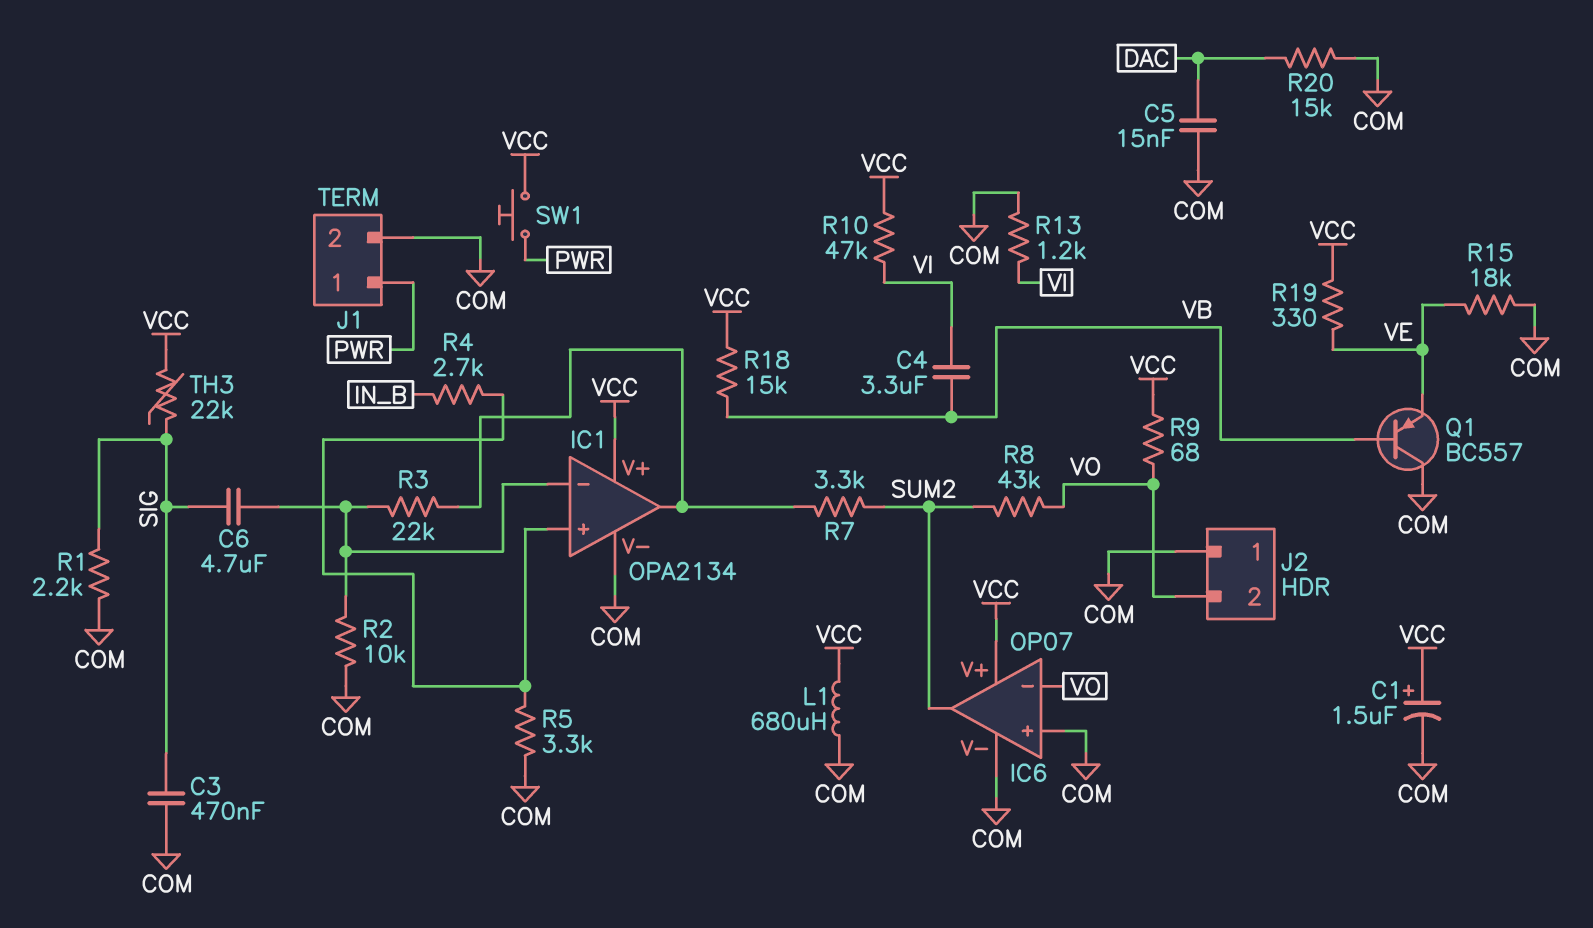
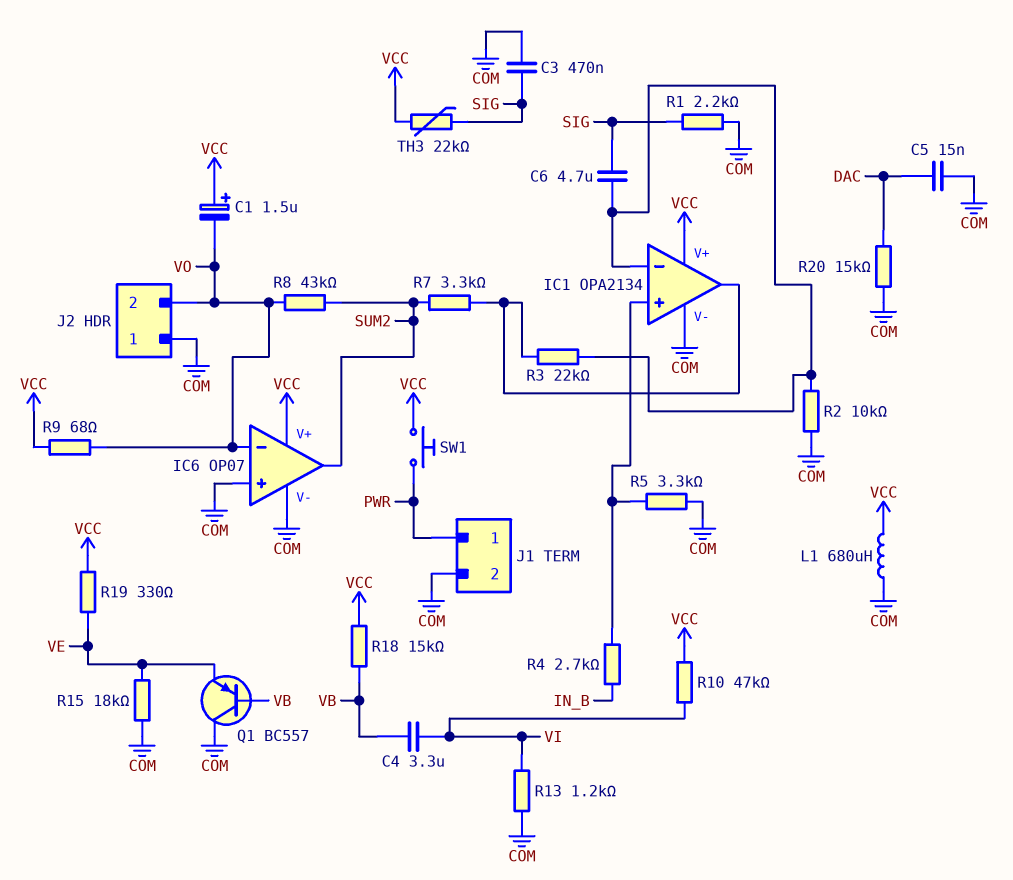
C1: 1.5uF (plus VCC, minus COM) -> 1.5uF (plus VCC, minus VO)

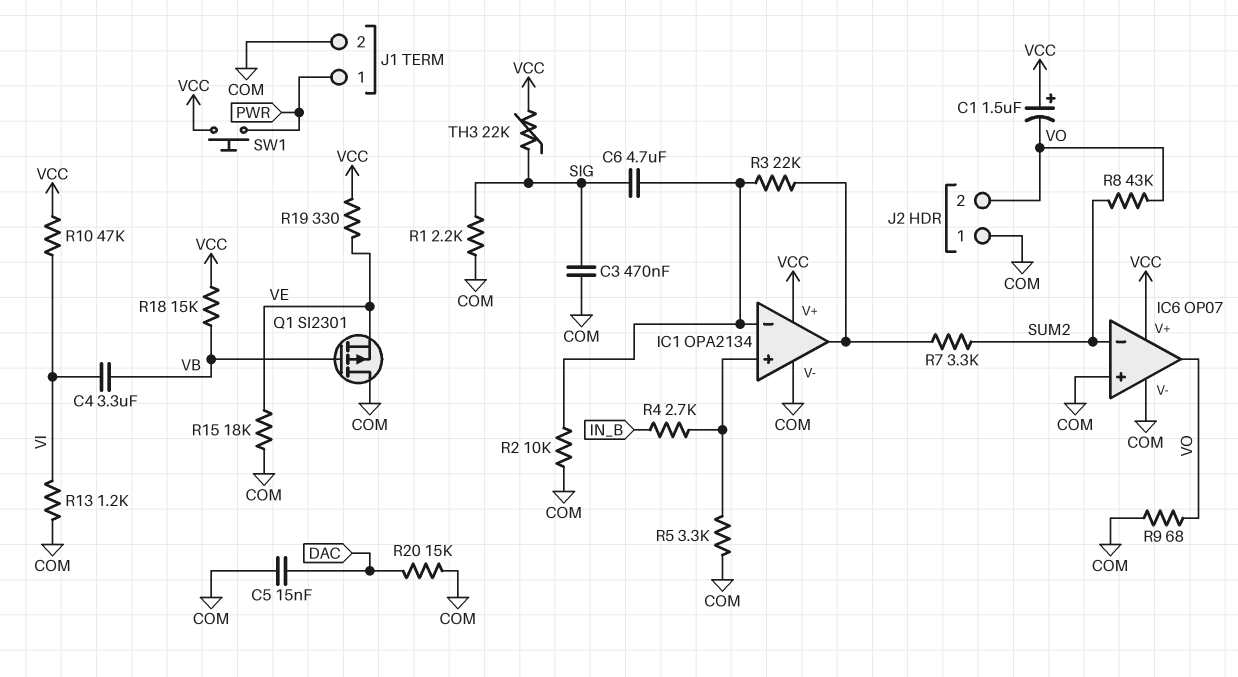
IC6 pin in-: VO -> SUM2
IC6 pin out: SUM2 -> VO
L1: 680uH (COM, VCC) -> none
Q1: PNP BC557 (B VB, C COM, E VE) -> PMOS SI2301 (G VB, D COM, S VE)
R9: 68 (VCC, VO) -> 68 (COM, VO)

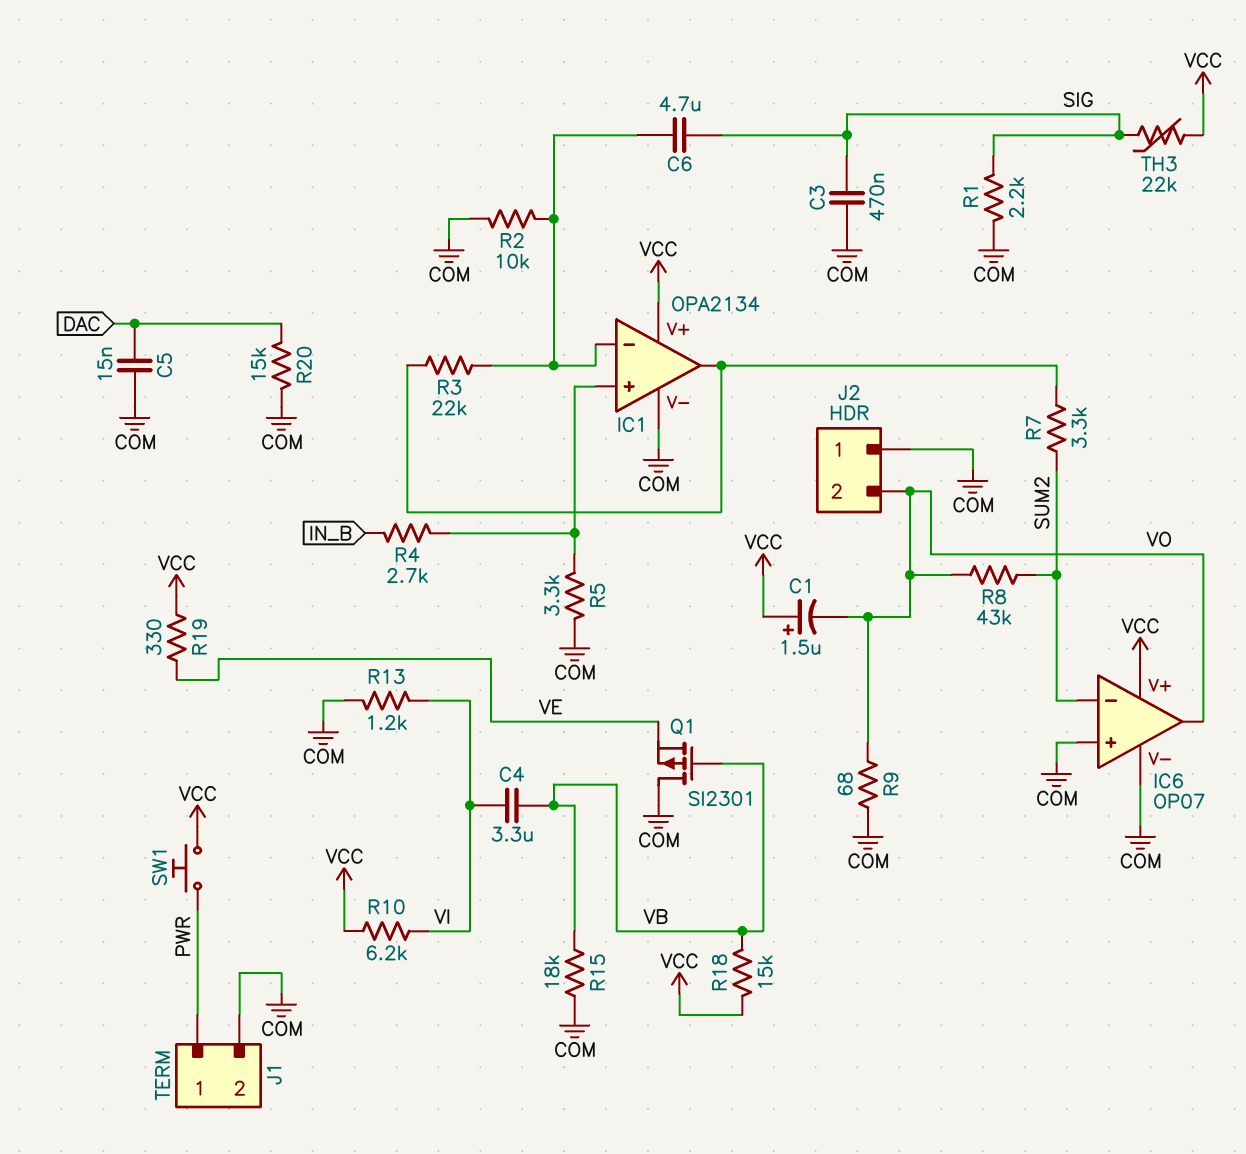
R10: 47k (VCC, VI) -> 6.2k (VCC, VI)
R15: 18k (COM, VE) -> 18k (COM, VB)

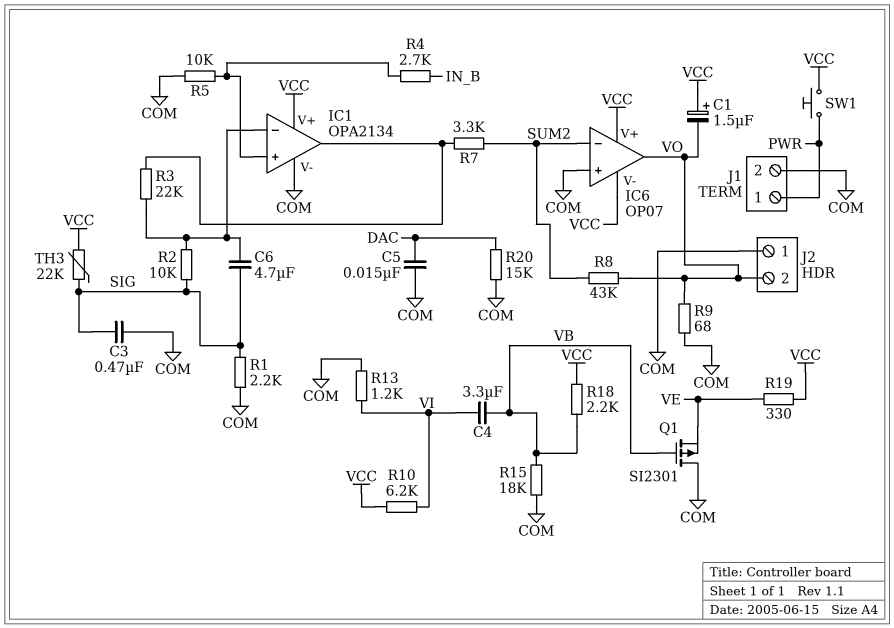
IC6 pin V-: COM -> VCC
R2: 10k (COM, IC1/in-) -> 10k (IC1/in-, SIG)
R5: 3.3k (COM, IC1/in+) -> 10k (COM, IC1/in+)
R18: 15k (VB, VCC) -> 2.2k (VB, VCC)

